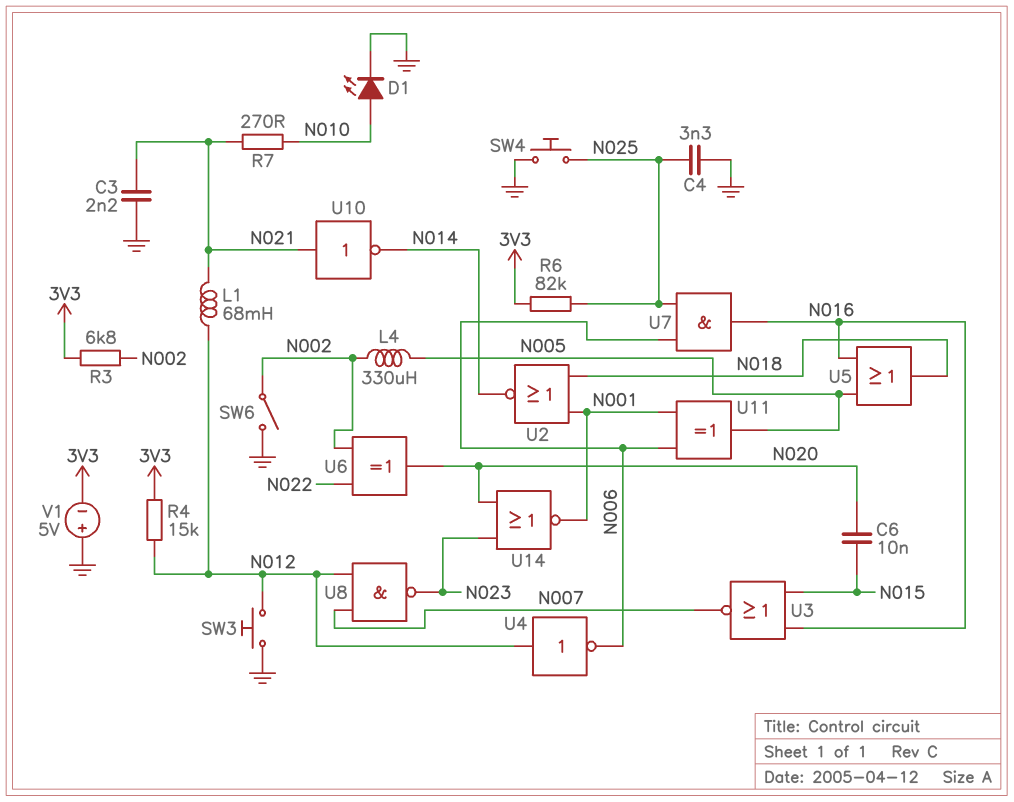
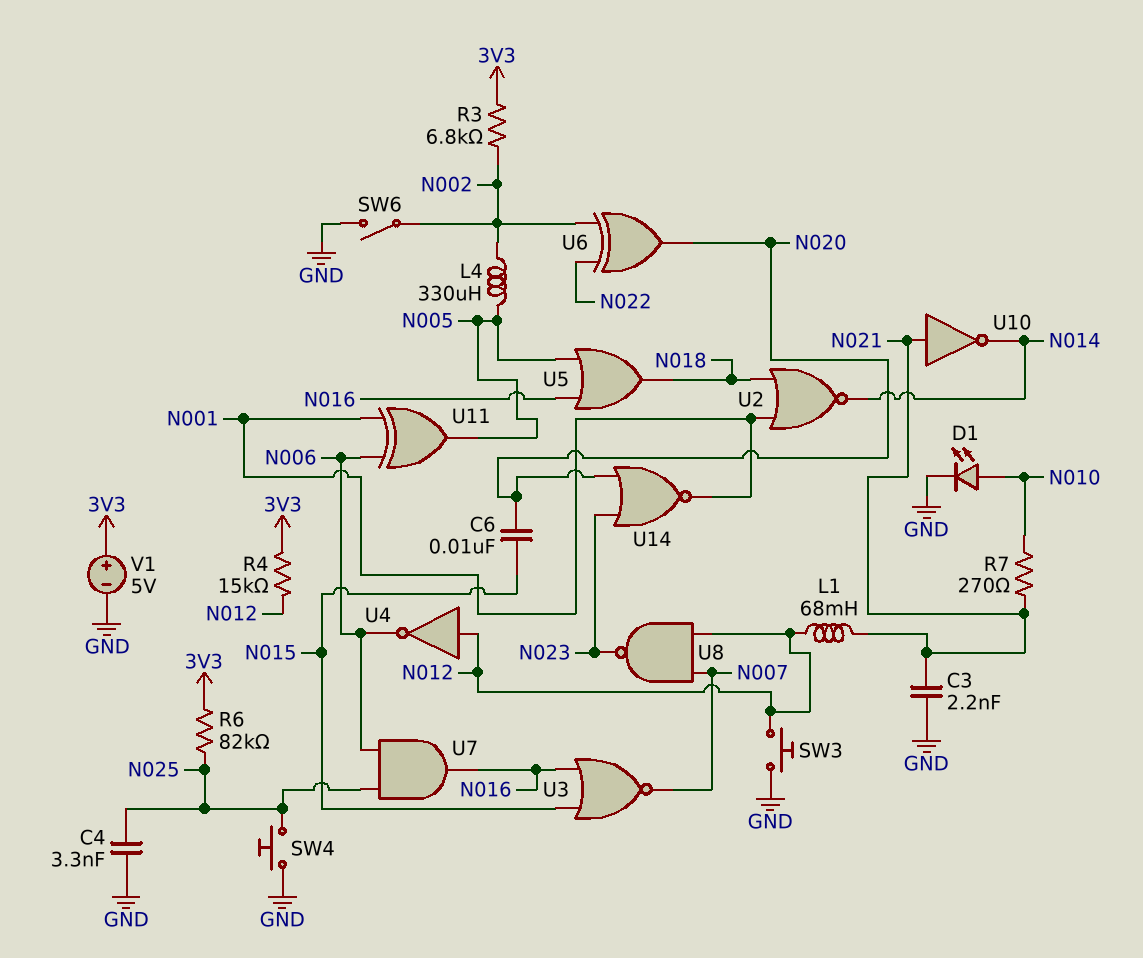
V1: 5V (plus GND, minus 3V3) -> 5V (plus 3V3, minus GND)

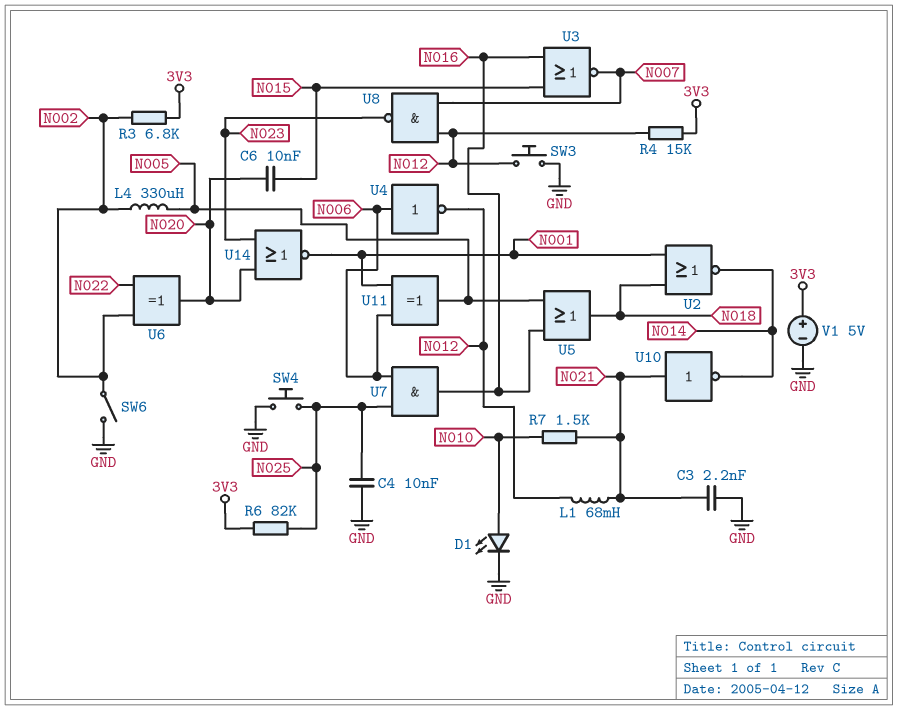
C4: 3.3nF (GND, N025) -> 10nF (GND, N025)
R7: 270 (N010, N021) -> 1.5k (N010, N021)
U4: NOT (in N012, out N006) -> NOT (in N006, out N012)

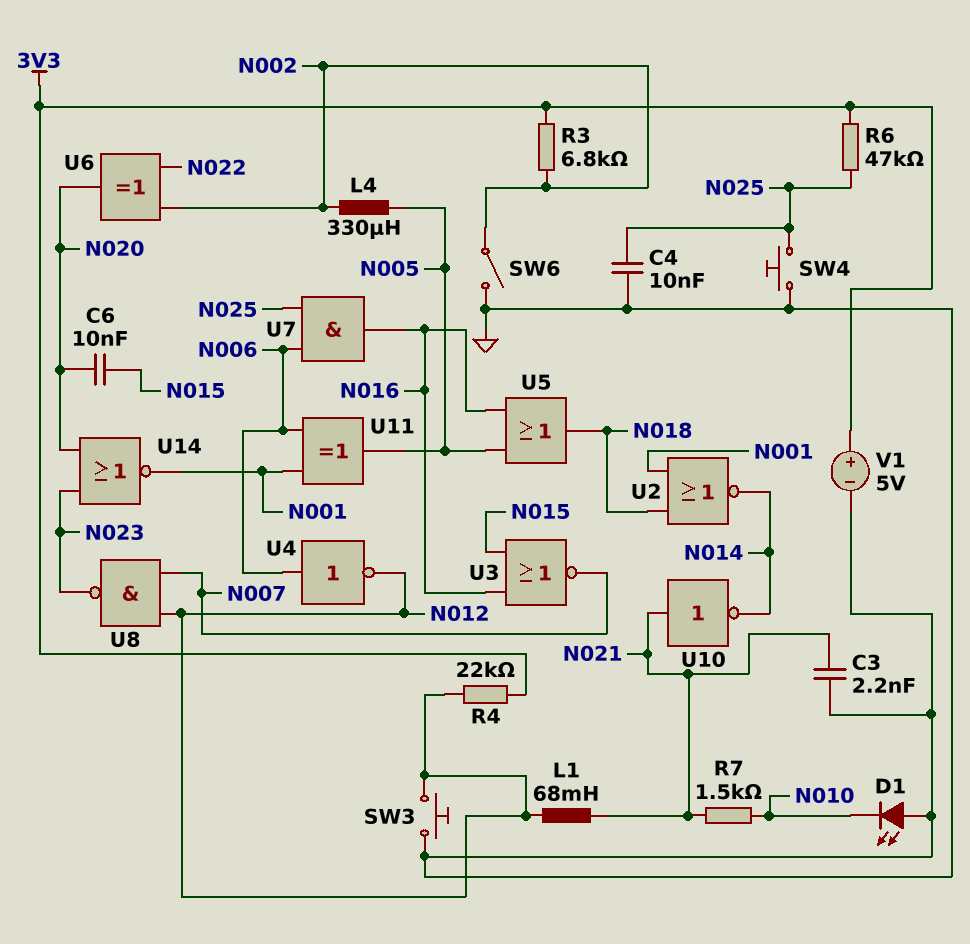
D1: LED (A N010, K GND) -> LED (A GND, K N010)
R4: 15k (3V3, N012) -> 22k (3V3, N012)
R6: 82k (3V3, N025) -> 47k (3V3, N025)

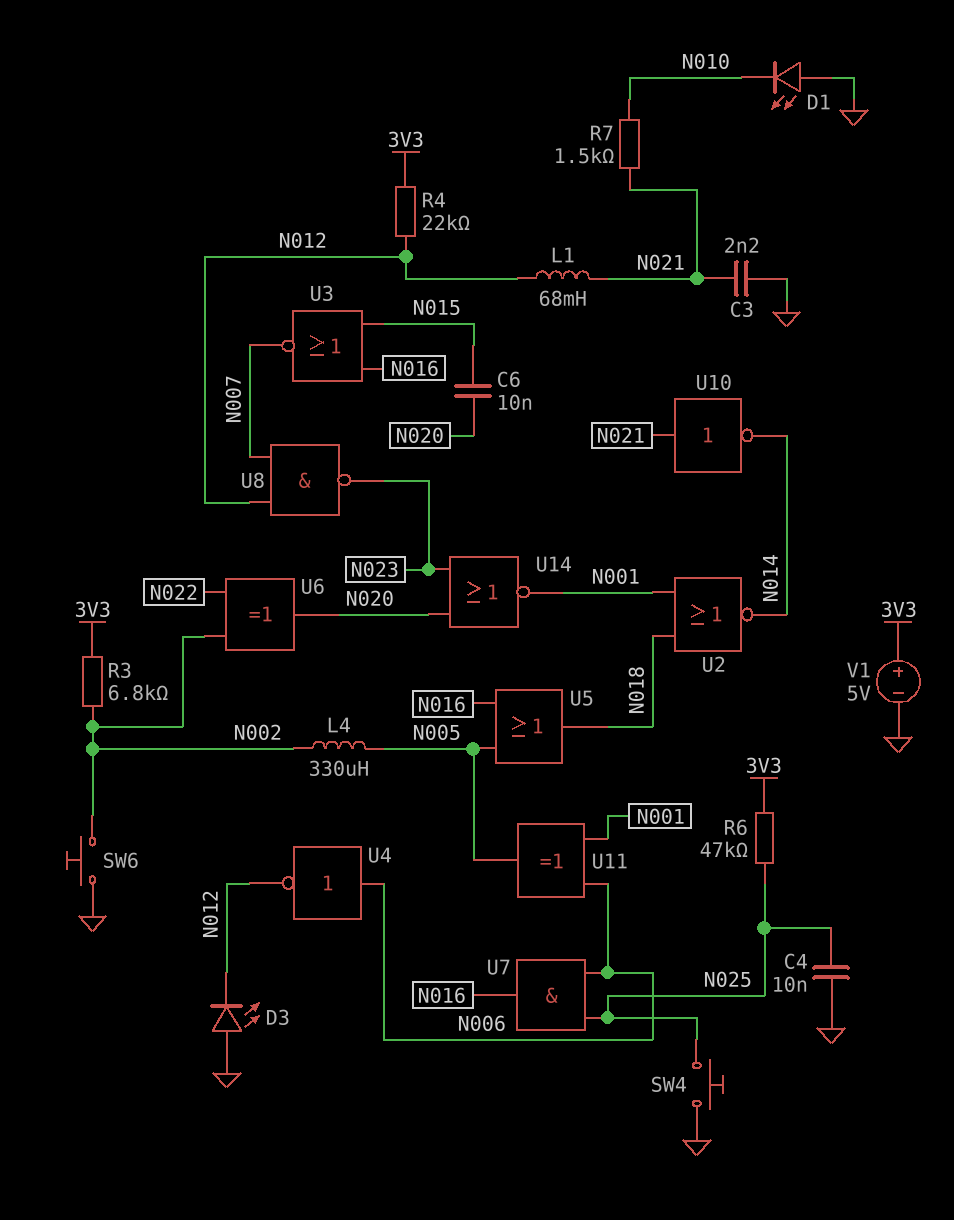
D3: none -> LED (A GND, K N012)
SW3: button (GND, N012) -> none
SW6: switch (GND, N002) -> button (GND, N002)

